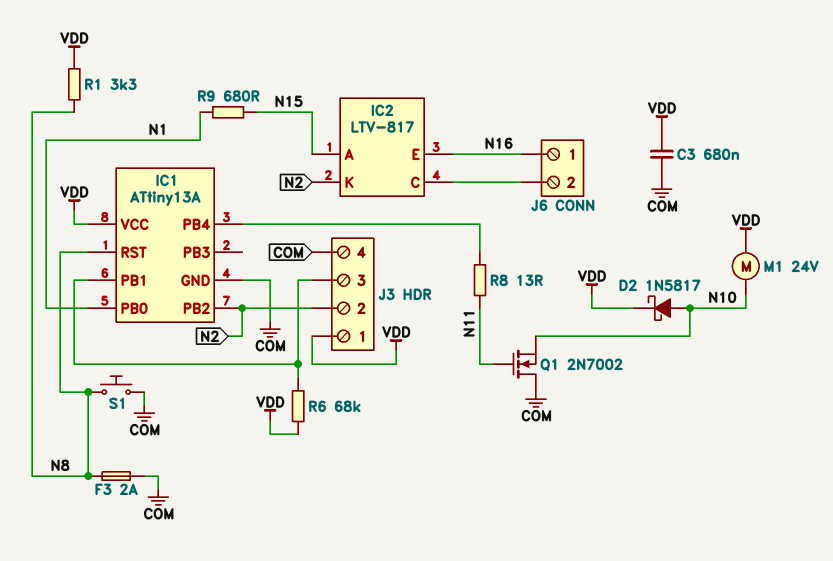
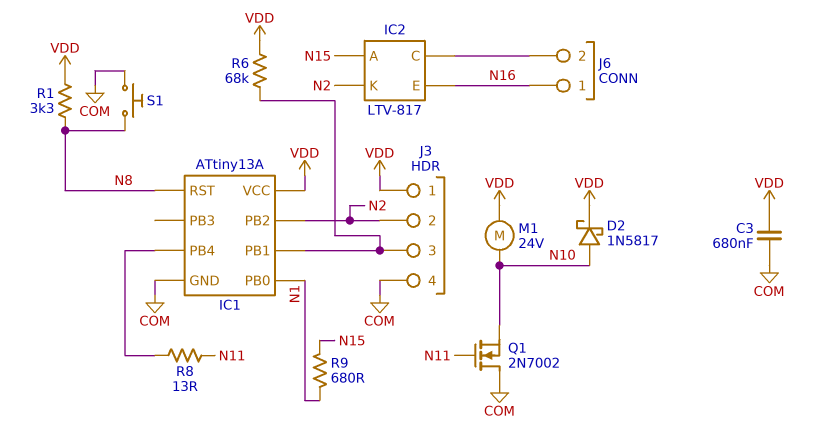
F3: 2A (COM, N8) -> none

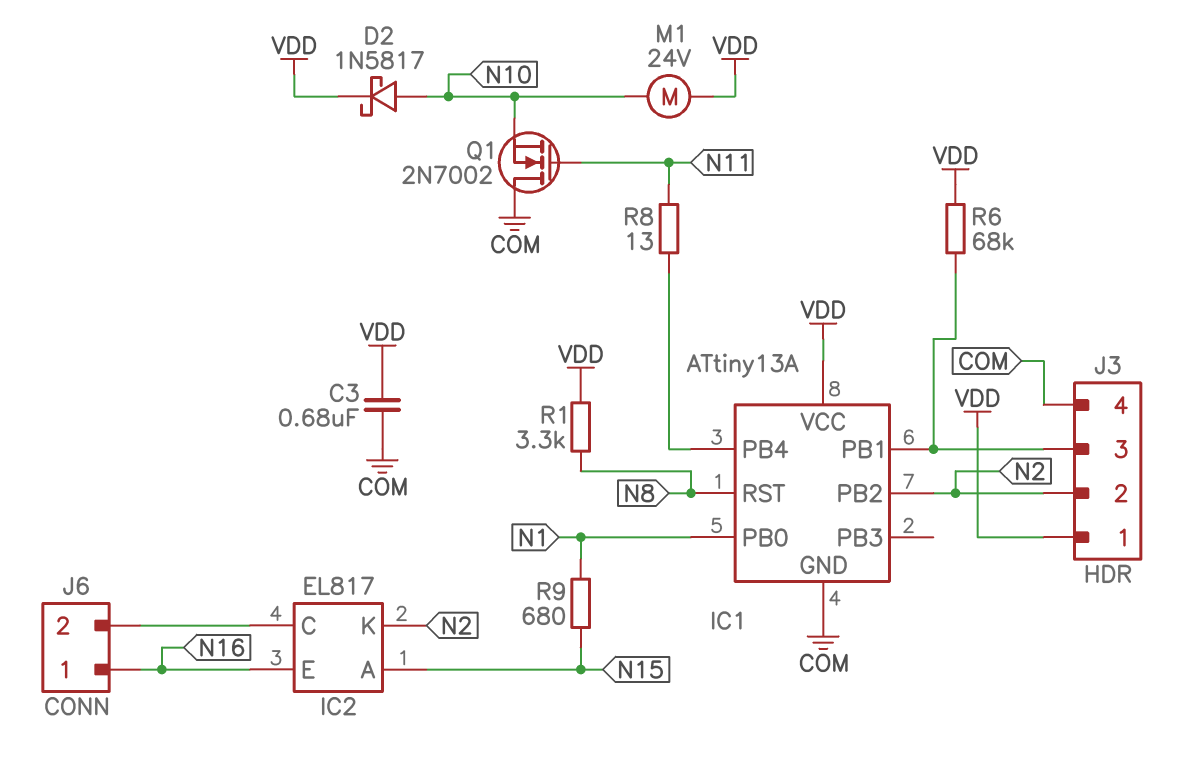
IC2: LTV-817 -> EL817
S1: button (COM, N8) -> none

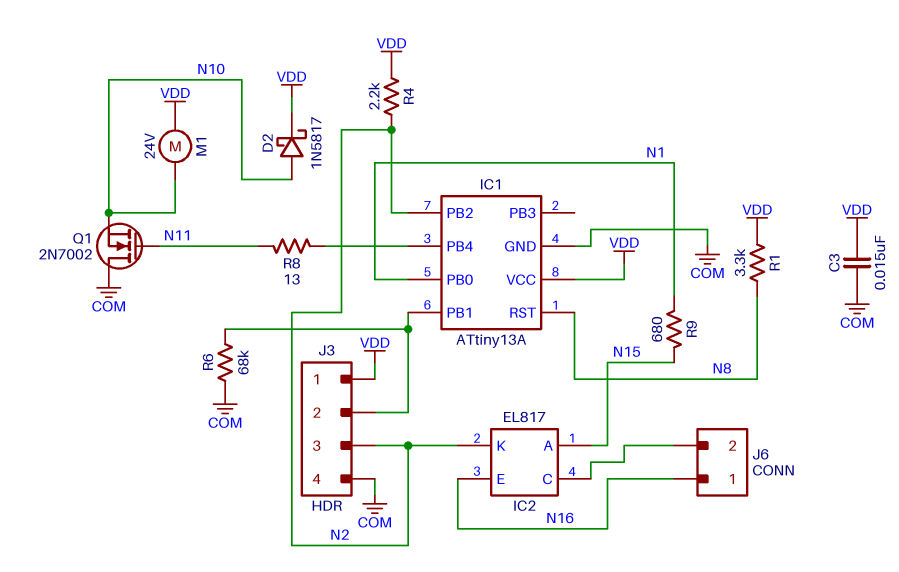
C3: 680nF (COM, VDD) -> 15nF (COM, VDD)
J3 pin 2: N2 -> IC1/PB1
J3 pin 3: IC1/PB1 -> N2
R4: none -> 2.2k (N2, VDD)
R6: 68k (IC1/PB1, VDD) -> 68k (COM, IC1/PB1)

